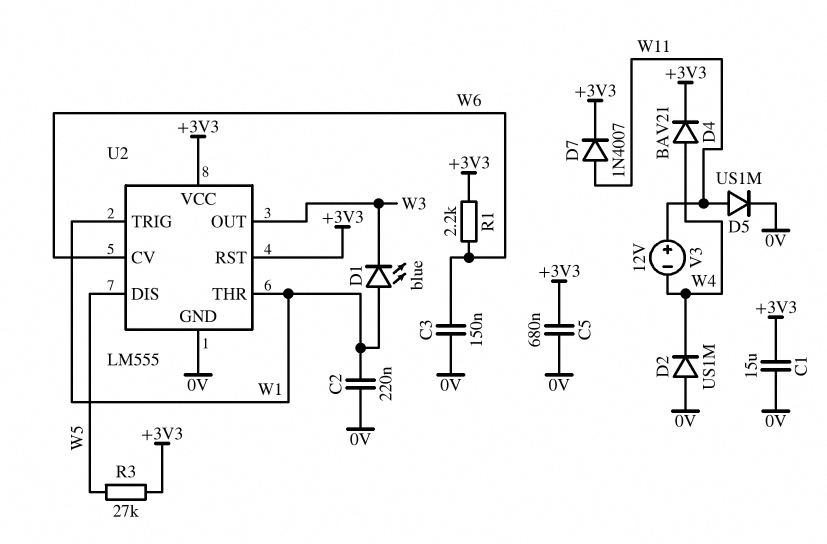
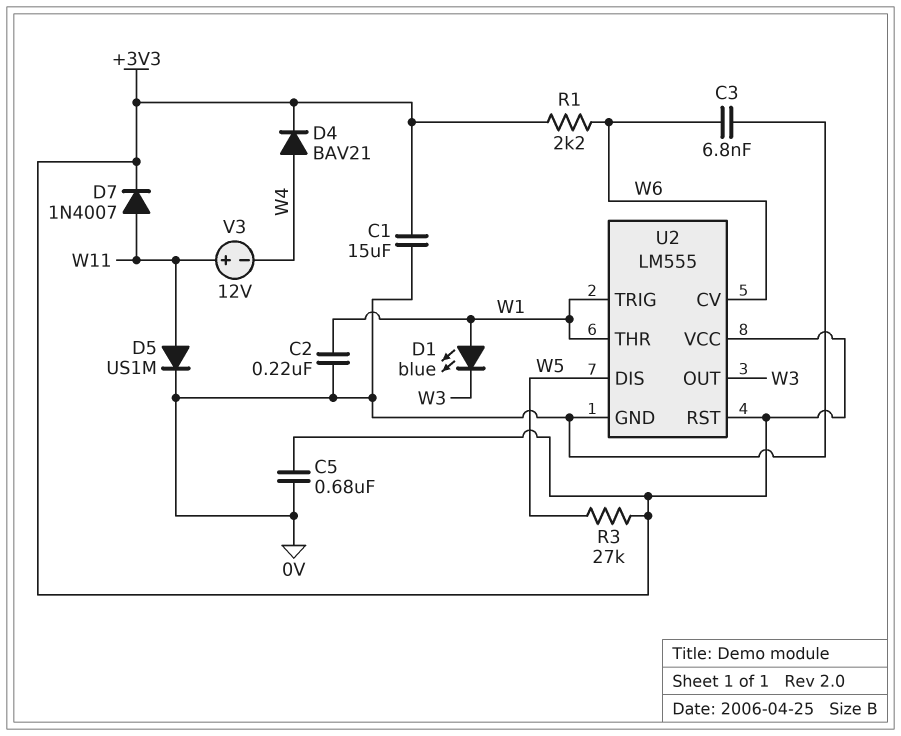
C3: 150nF (0V, W6) -> 6.8nF (0V, W6)
D2: diode US1M (A 0V, K W4) -> none

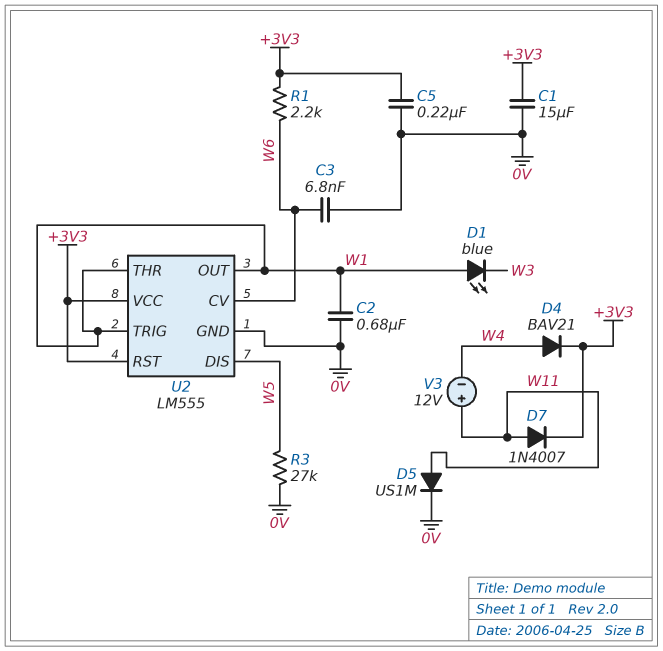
C2: 220nF (0V, W1) -> 680nF (0V, W1)
C5: 680nF (+3V3, 0V) -> 220nF (+3V3, 0V)
R3: 27k (+3V3, W5) -> 27k (0V, W5)
U2 pin OUT: W3 -> W1

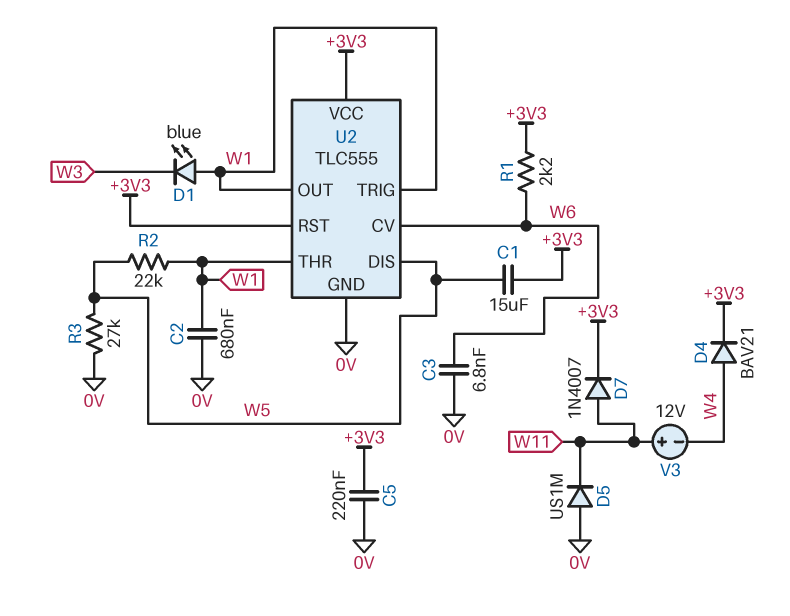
C1: 15uF (+3V3, 0V) -> 15uF (+3V3, W5)
D5: diode US1M (A W11, K 0V) -> diode US1M (A 0V, K W11)
R2: none -> 22k (W1, W5)
U2: LM555 -> TLC555

